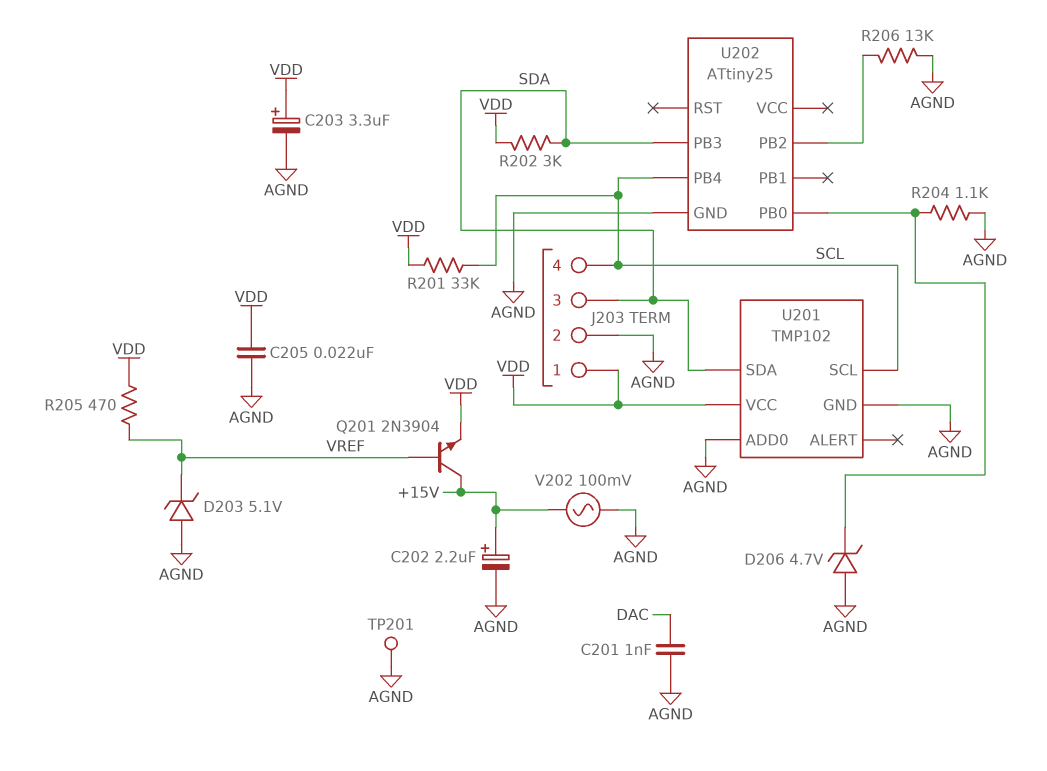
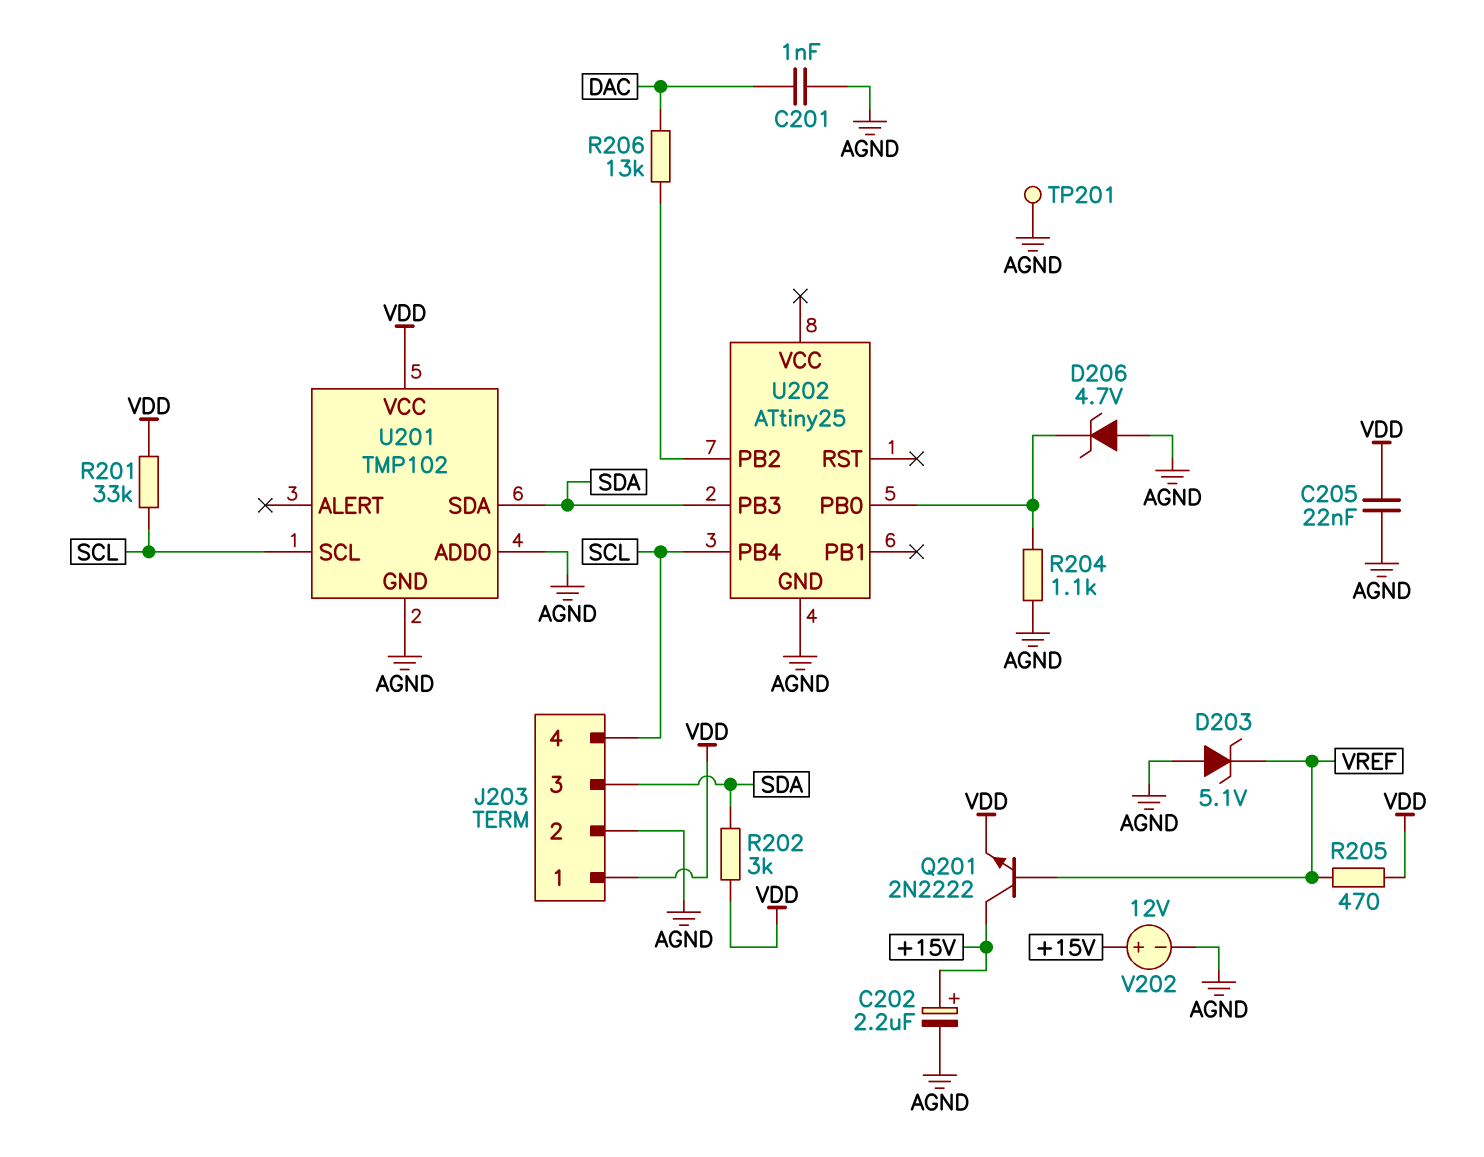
C203: 3.3uF (plus VDD, minus AGND) -> none
Q201: NPN 2N3904 (B VREF, C +15V, E VDD) -> NPN 2N2222 (B VREF, C +15V, E VDD)
R206: 13k (AGND, U202/PB2) -> 13k (DAC, U202/PB2)
V202: AC 100mV (+15V, AGND) -> 12V (plus +15V, minus AGND)

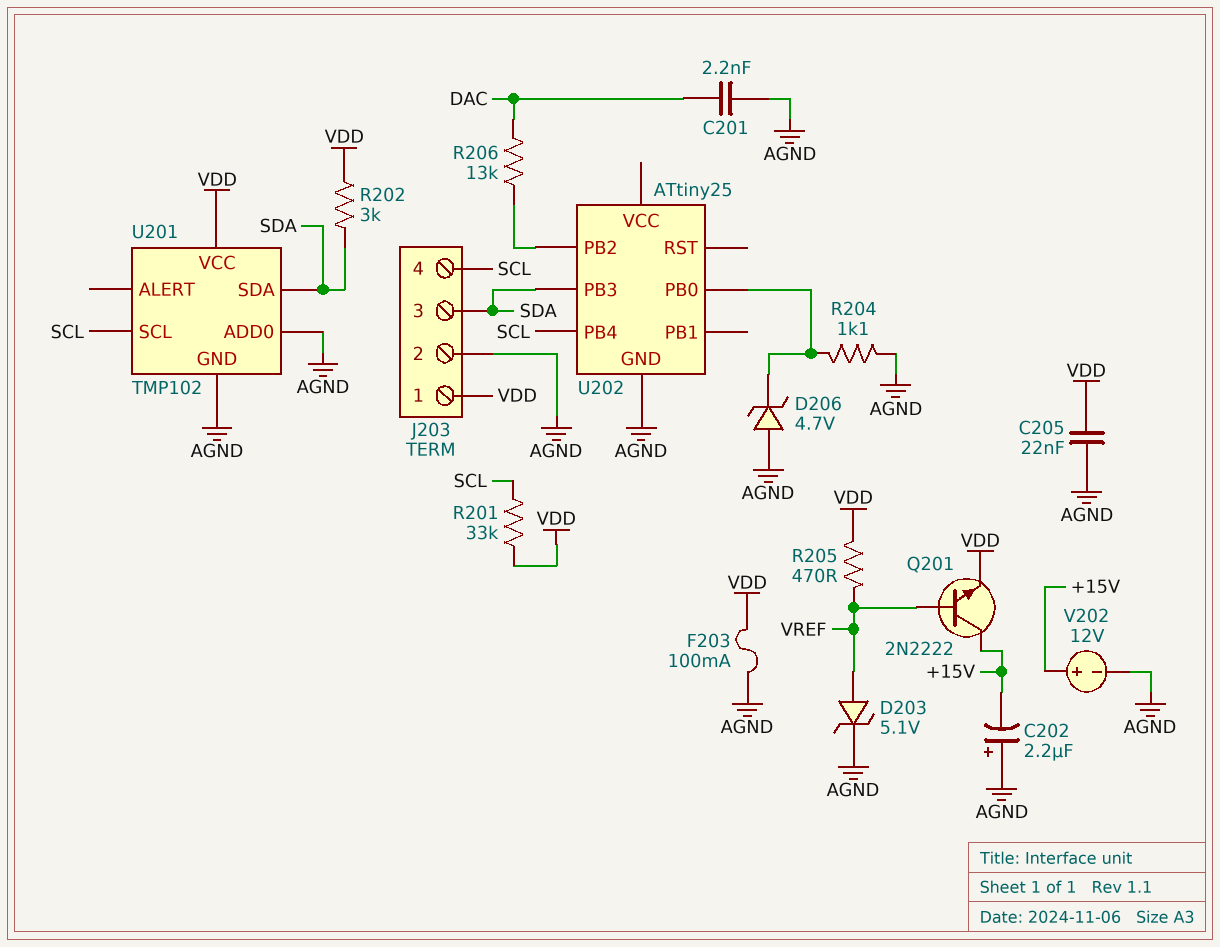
C201: 1nF (AGND, DAC) -> 2.2nF (AGND, DAC)
C202: 2.2uF (plus +15V, minus AGND) -> 2.2uF (plus AGND, minus +15V)
D203: zener 5.1V (A AGND, K VREF) -> zener 5.1V (A VREF, K AGND)
F203: none -> 100mA (AGND, VDD)
TP201: test point (AGND) -> none

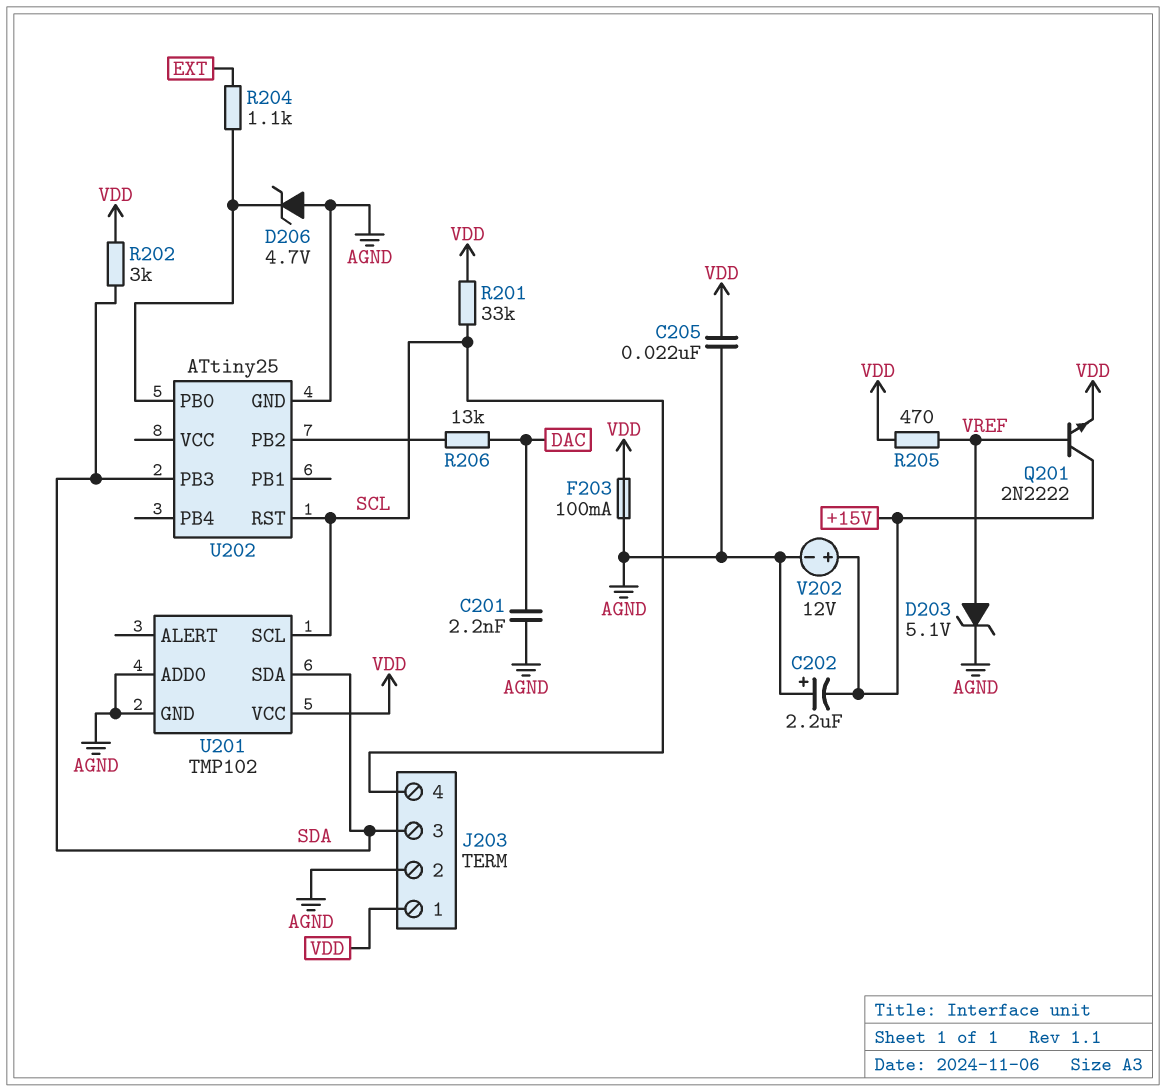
R204: 1.1k (AGND, U202/PB0) -> 1.1k (EXT, U202/PB0)
U202 pin PB4: SCL -> none
U202 pin RST: none -> SCL

